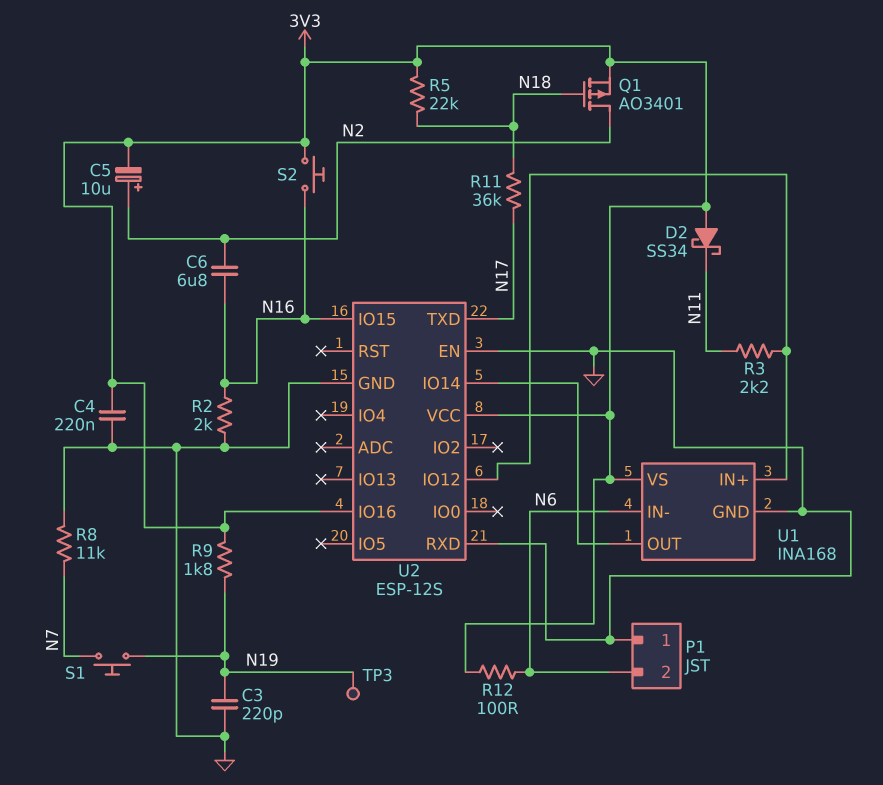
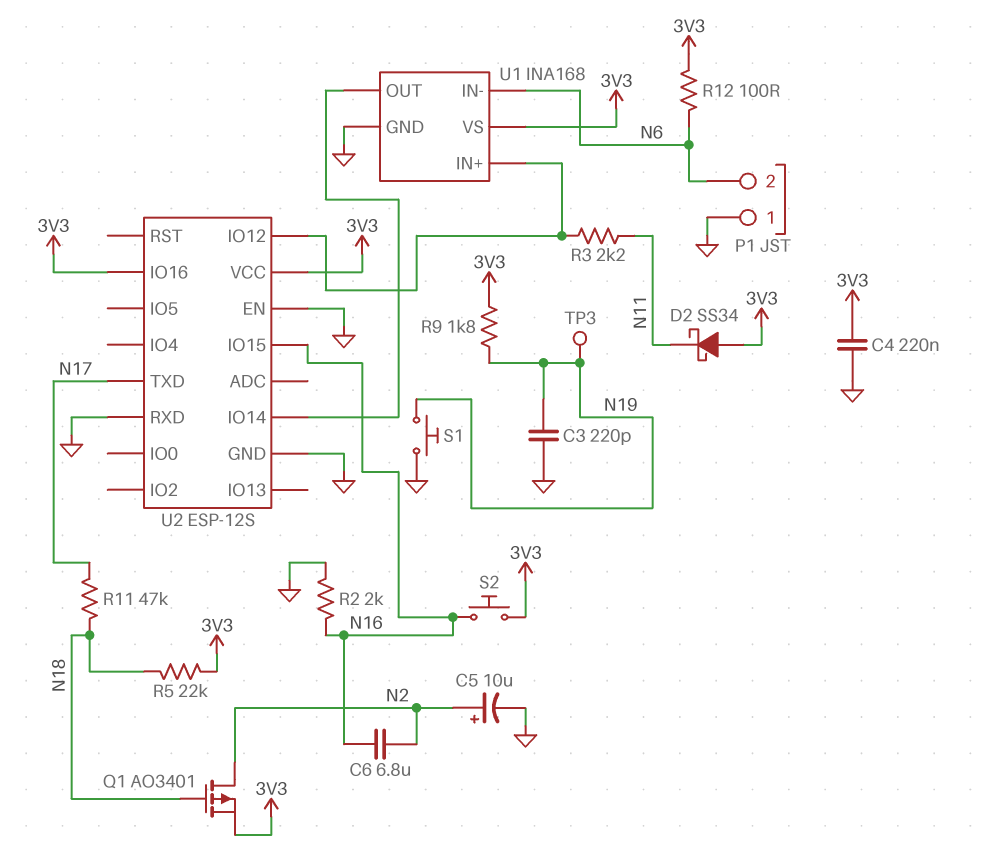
C5: 10uF (plus N2, minus 3V3) -> 10uF (plus N2, minus GND)
R8: 11k (GND, N7) -> none
R11: 36k (N17, N18) -> 47k (N17, N18)
S1: button (N7, N19) -> button (GND, N19)

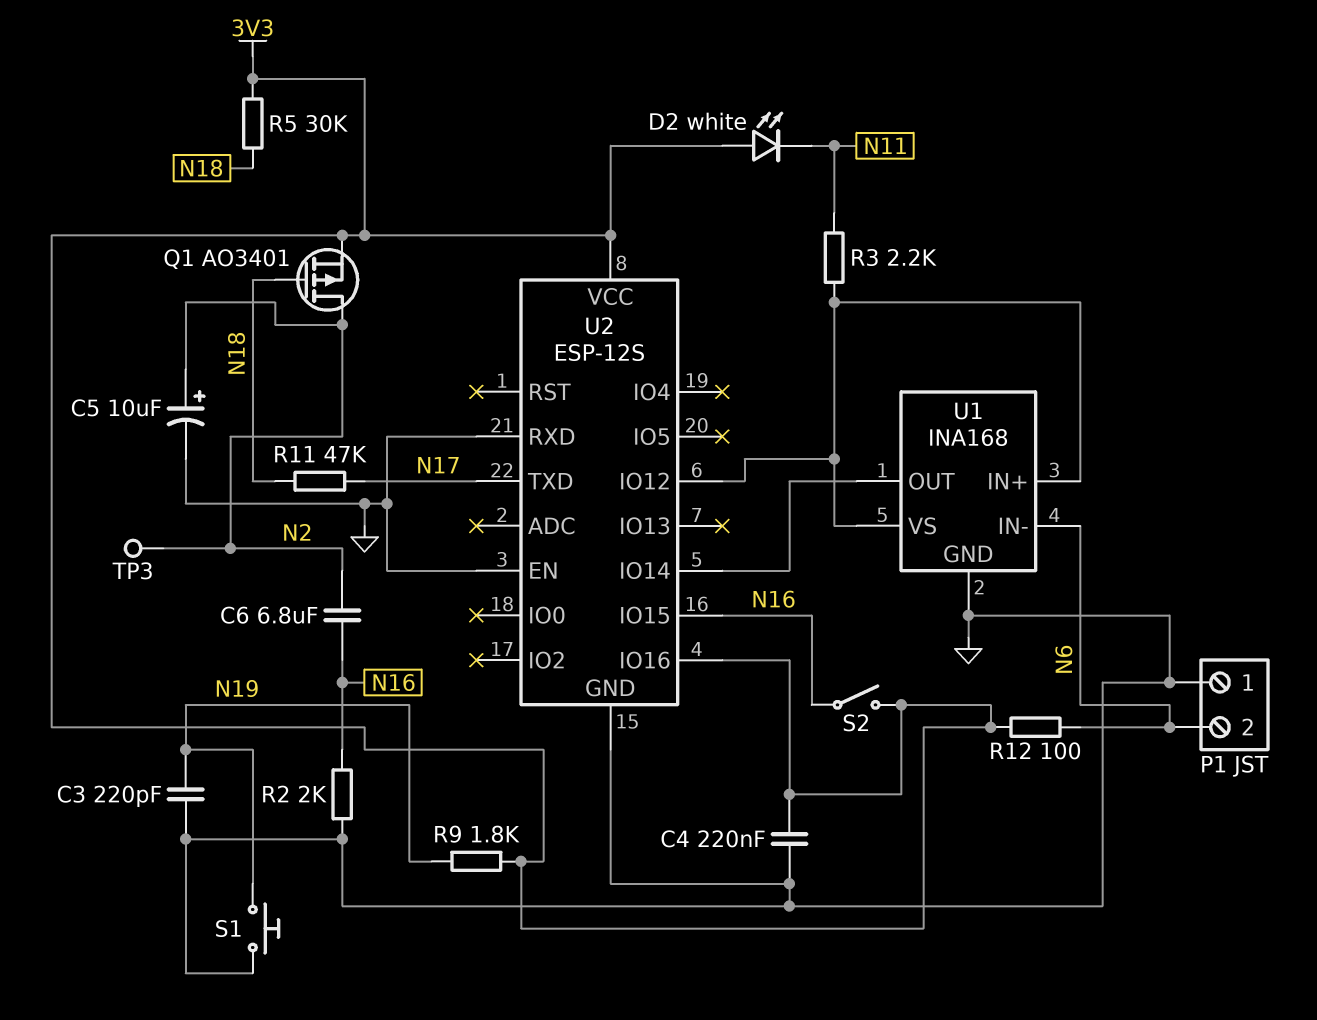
D2: schottky SS34 (A 3V3, K N11) -> LED white (A 3V3, K N11)
R5: 22k (3V3, N18) -> 30k (3V3, N18)
S2: button (3V3, N16) -> switch (3V3, N16)
TP3: test point (N19) -> test point (N2)
U1 pin VS: 3V3 -> U1/IN+

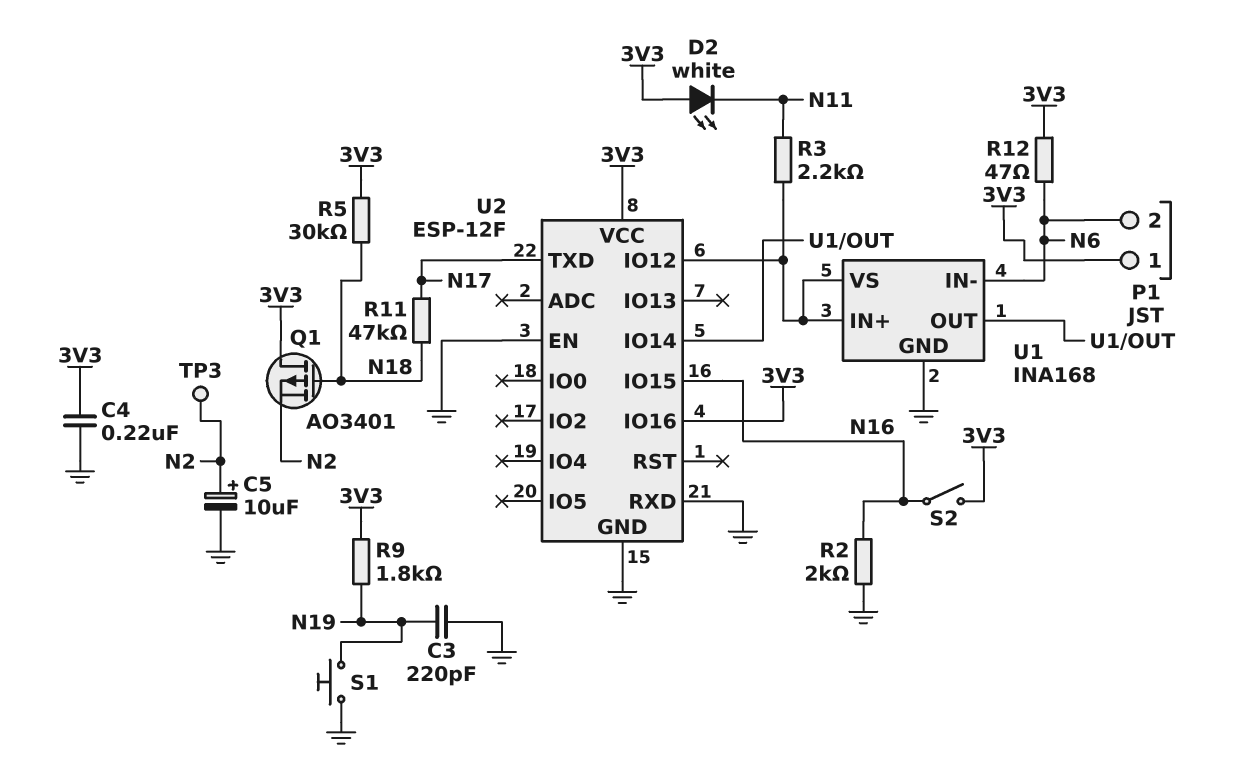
C6: 6.8uF (N2, N16) -> none
P1 pin 1: GND -> 3V3
Q1: PMOS AO3401 (G N18, D N2, S 3V3) -> PMOS AO3401 (G N18, D 3V3, S N2)
R12: 100 (3V3, N6) -> 47 (3V3, N6)
U2: ESP-12S -> ESP-12F

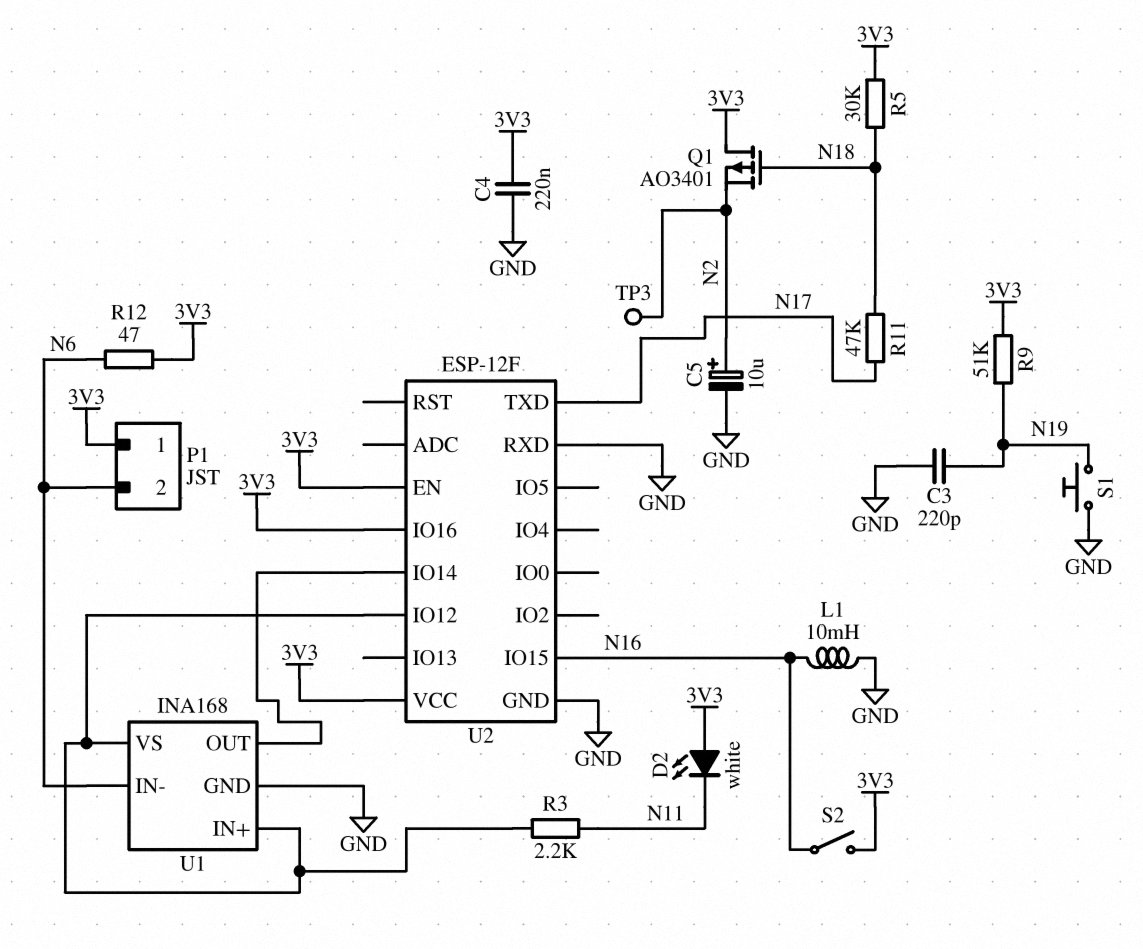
L1: none -> 10mH (GND, N16)
R2: 2k (GND, N16) -> none
R9: 1.8k (3V3, N19) -> 51k (3V3, N19)
U2 pin EN: GND -> 3V3

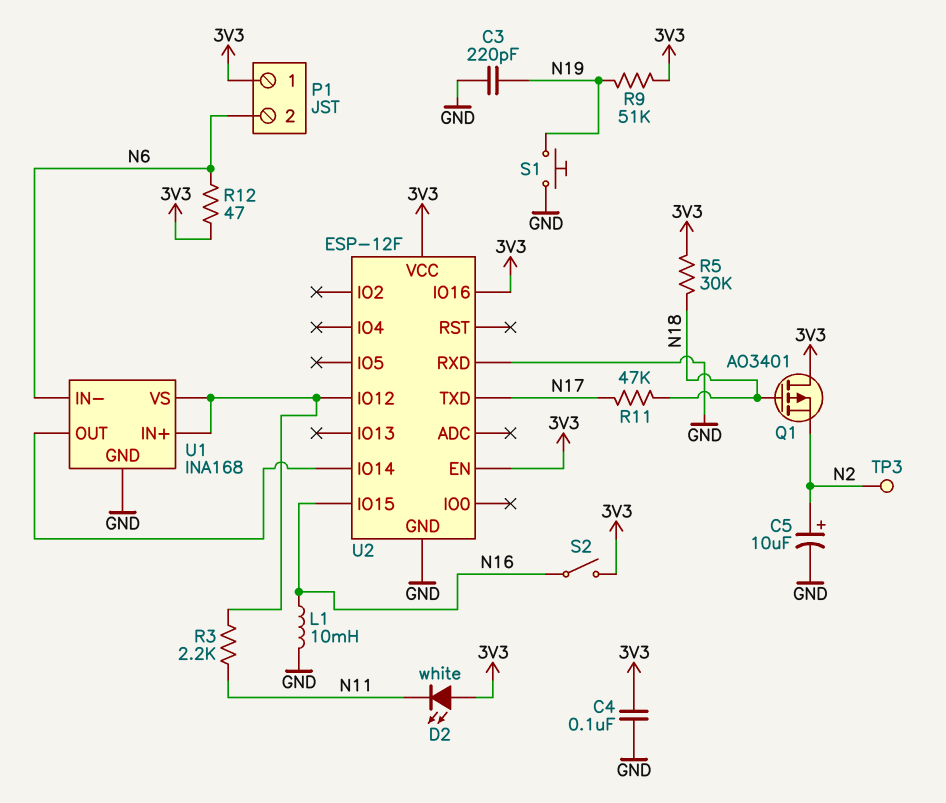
C4: 220nF (3V3, GND) -> 100nF (3V3, GND)

